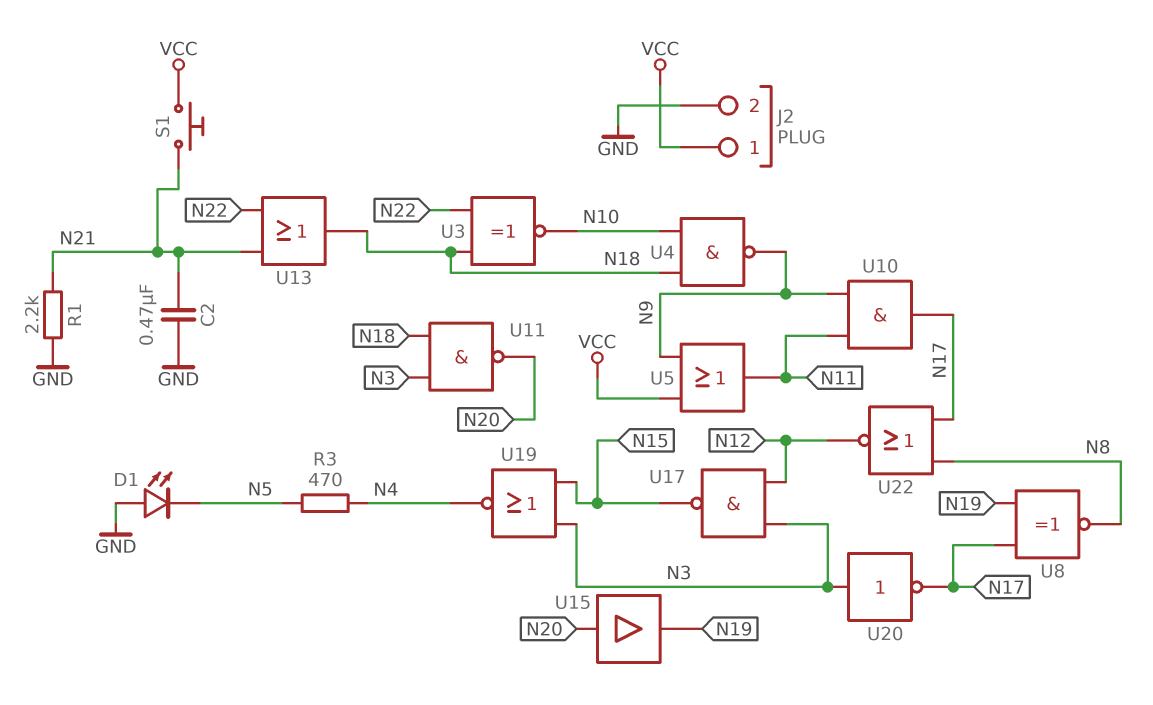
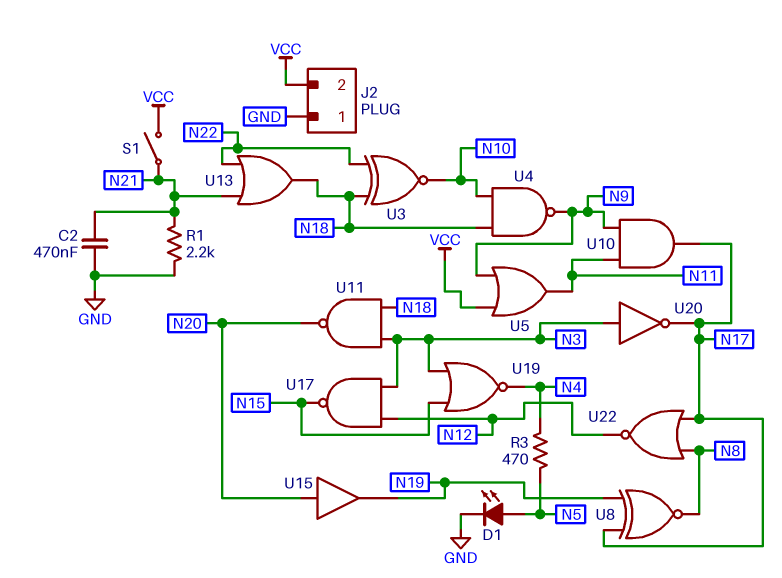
D1: LED (A GND, K N5) -> LED (A N5, K GND)
J2 pin 1: VCC -> GND
J2 pin 2: GND -> VCC
S1: button (N21, VCC) -> switch (N21, VCC)

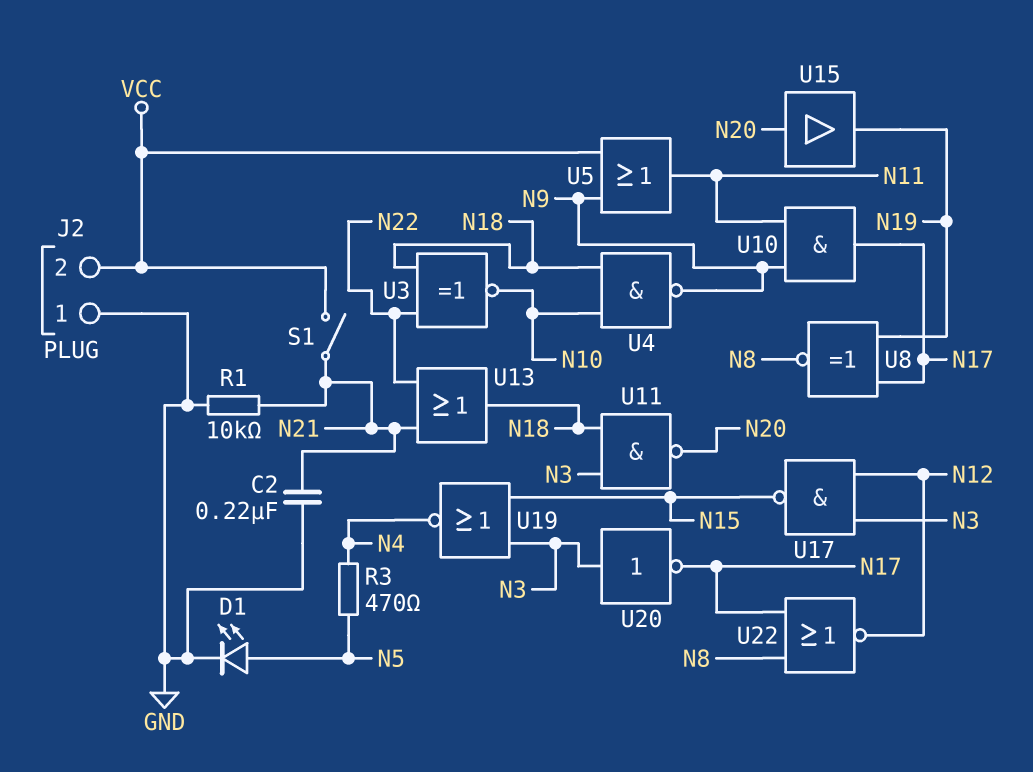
C2: 470nF (GND, N21) -> 220nF (GND, N21)
R1: 2.2k (GND, N21) -> 10k (GND, N21)

